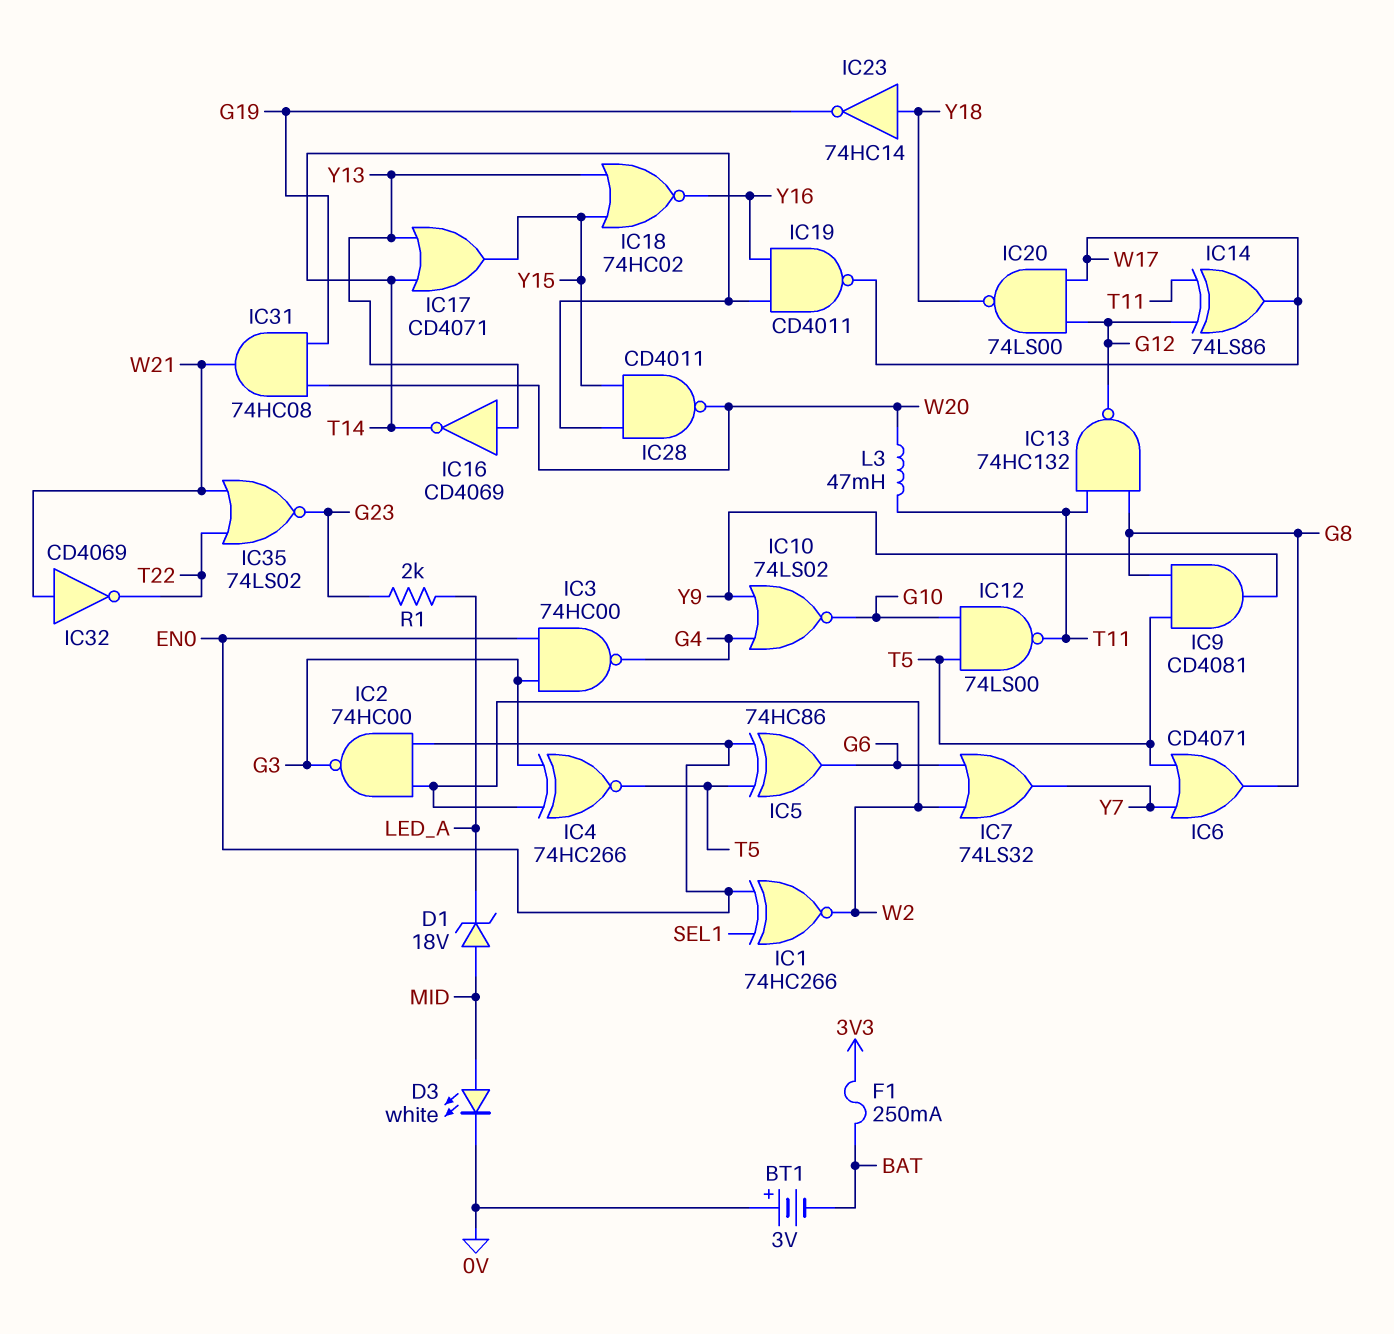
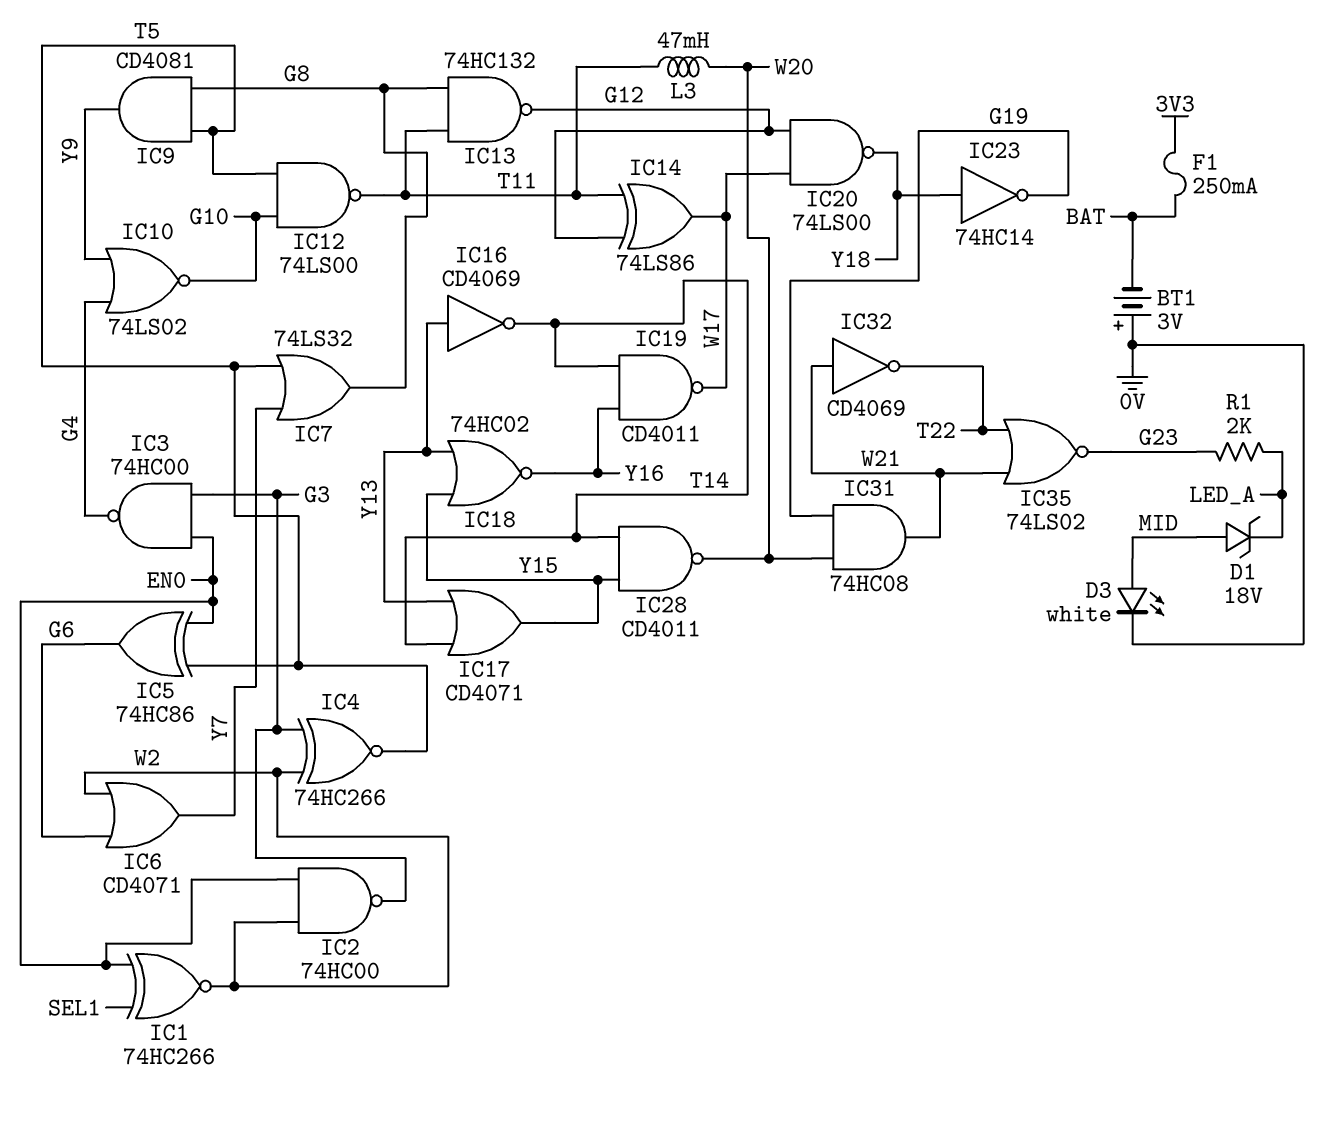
IC6: OR CD4071 (in T5, in Y7, out G8) -> OR CD4071 (in G6, in W2, out Y7)
IC7: OR 74LS32 (in G6, in W2, out Y7) -> OR 74LS32 (in T5, in Y7, out G8)

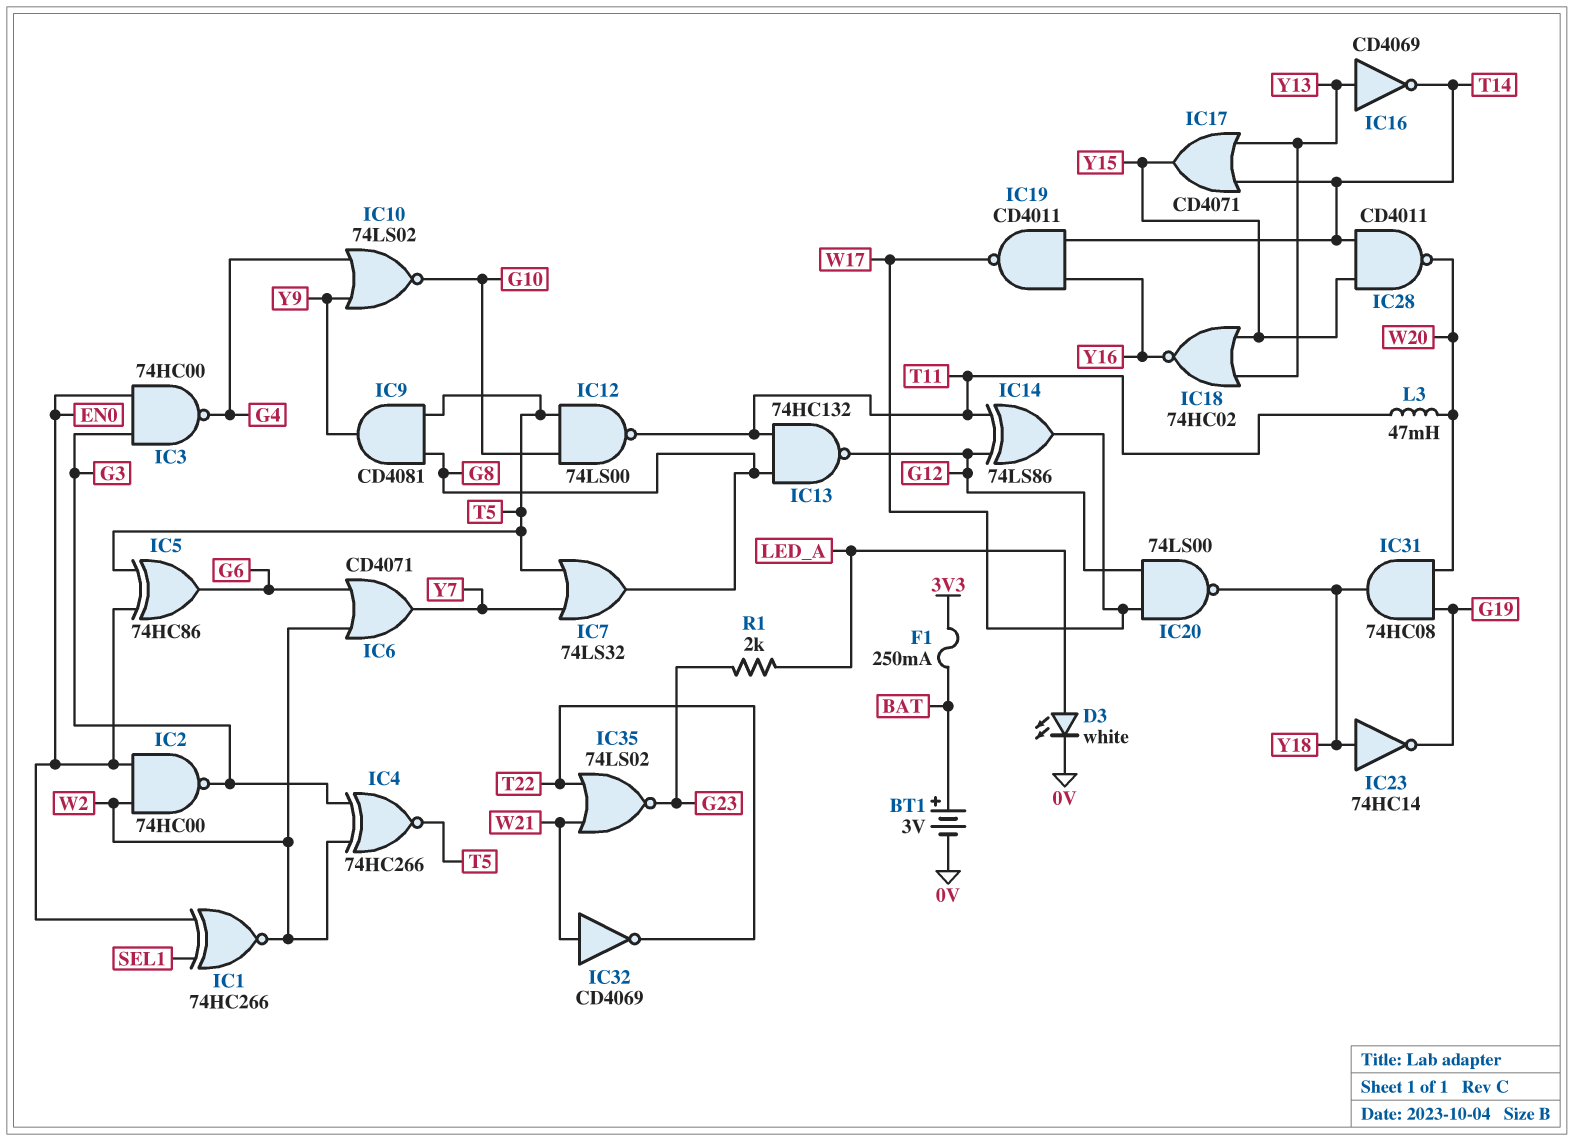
BT1: 3V (plus 0V, minus BAT) -> 3V (plus BAT, minus 0V)
D1: zener 18V (A MID, K LED_A) -> none
D3: LED white (A MID, K 0V) -> LED white (A LED_A, K 0V)
IC31: AND 74HC08 (in G19, in W20, out W21) -> AND 74HC08 (in G19, in W20, out Y18)

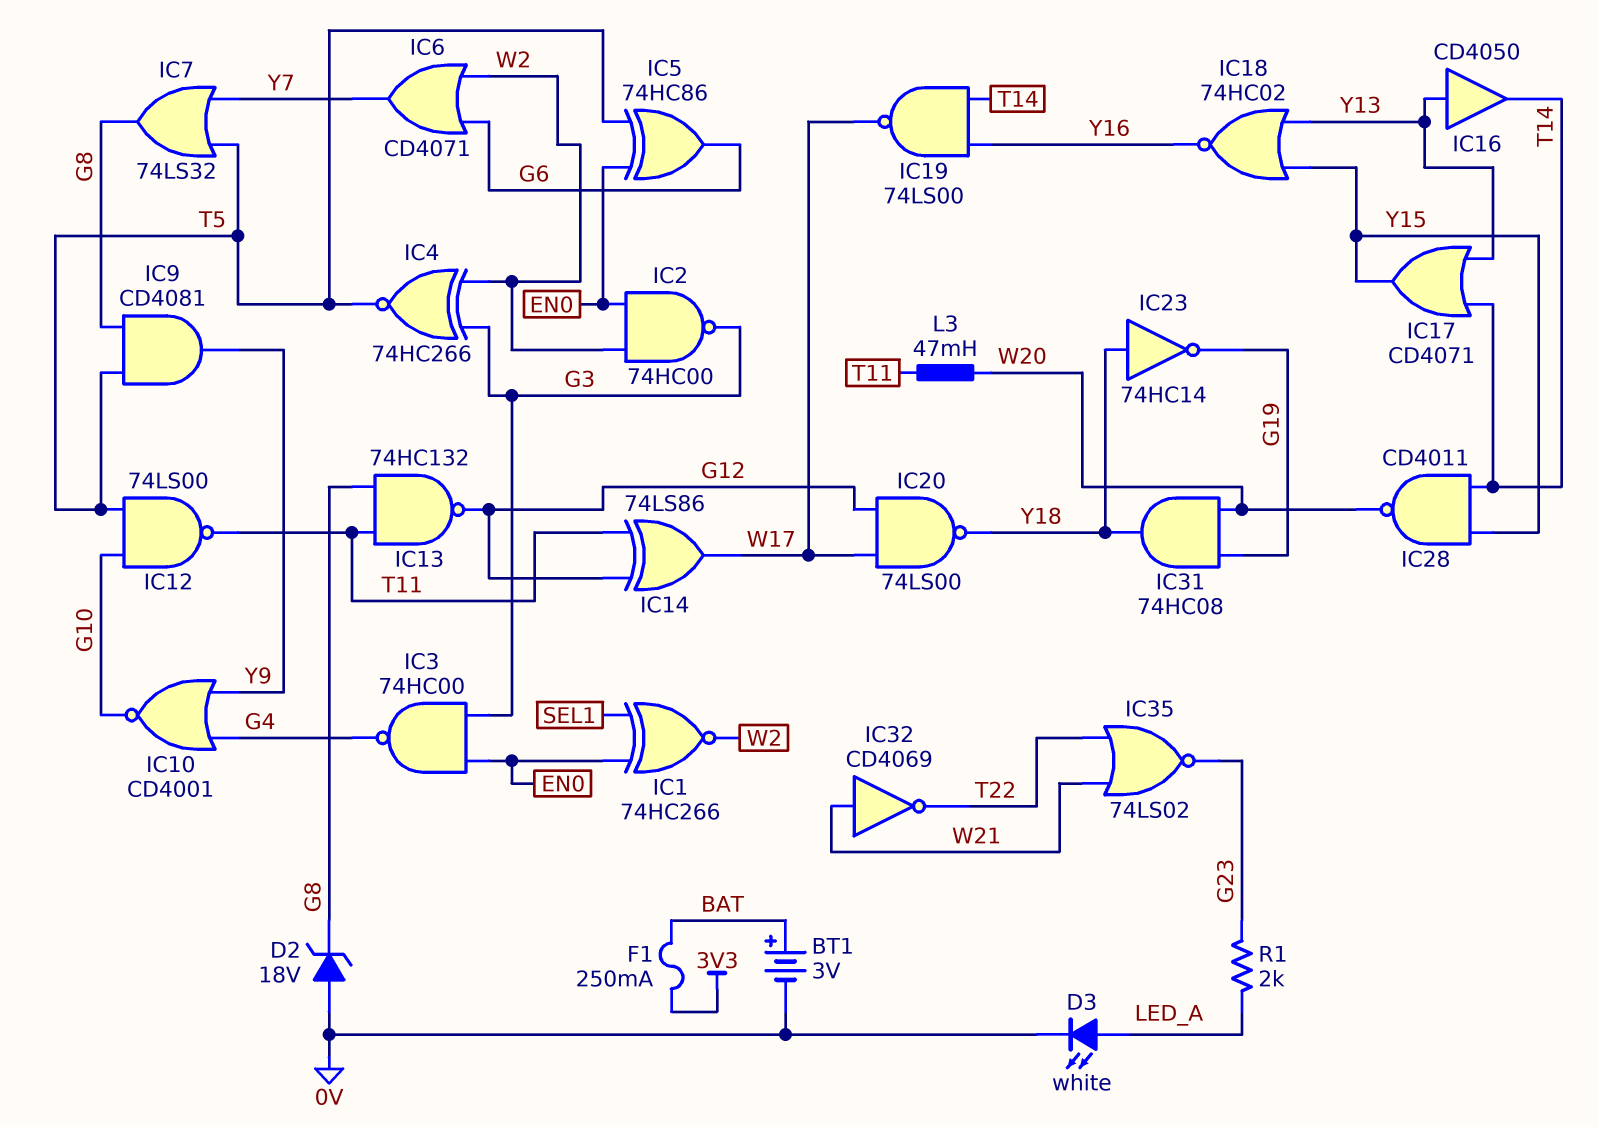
D2: none -> zener 18V (A 0V, K G8)
IC10: NOR 74LS02 (in G4, in Y9, out G10) -> NOR CD4001 (in G4, in Y9, out G10)
IC16: NOT CD4069 (in Y13, out T14) -> buffer CD4050 (in Y13, out T14)
IC19: NAND CD4011 (in T14, in Y16, out W17) -> NAND 74LS00 (in T14, in Y16, out W17)

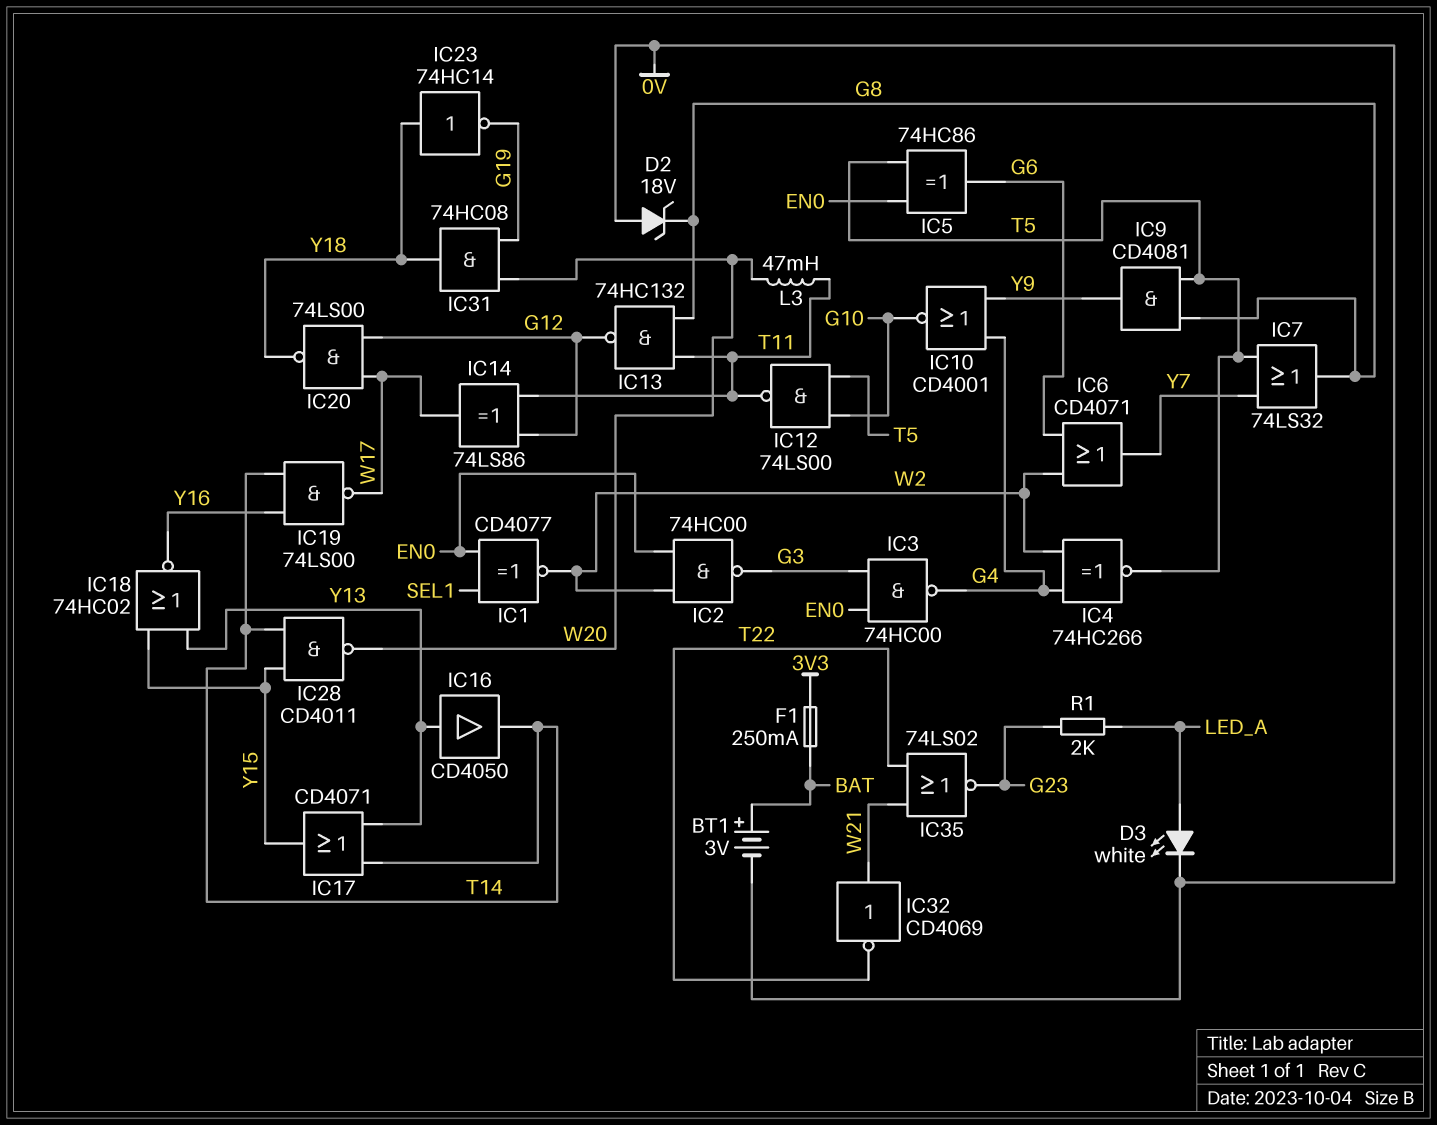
IC1: XNOR 74HC266 (in EN0, in SEL1, out W2) -> XNOR CD4077 (in EN0, in SEL1, out W2)
IC4: XNOR 74HC266 (in G3, in W2, out T5) -> XNOR 74HC266 (in G4, in W2, out T5)

